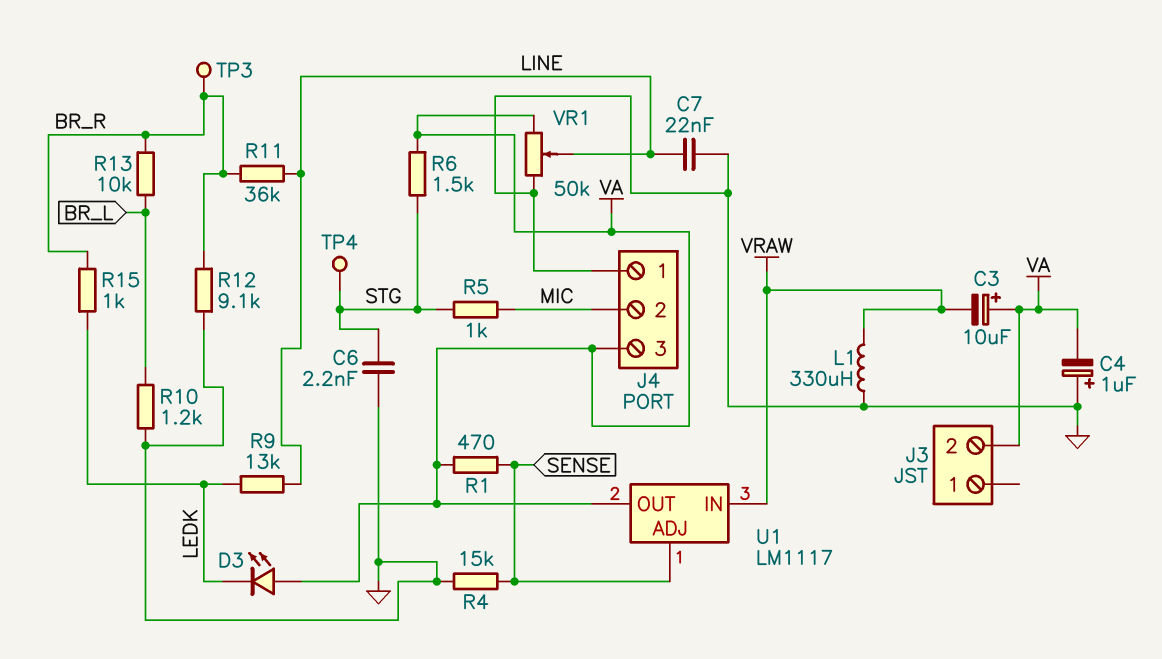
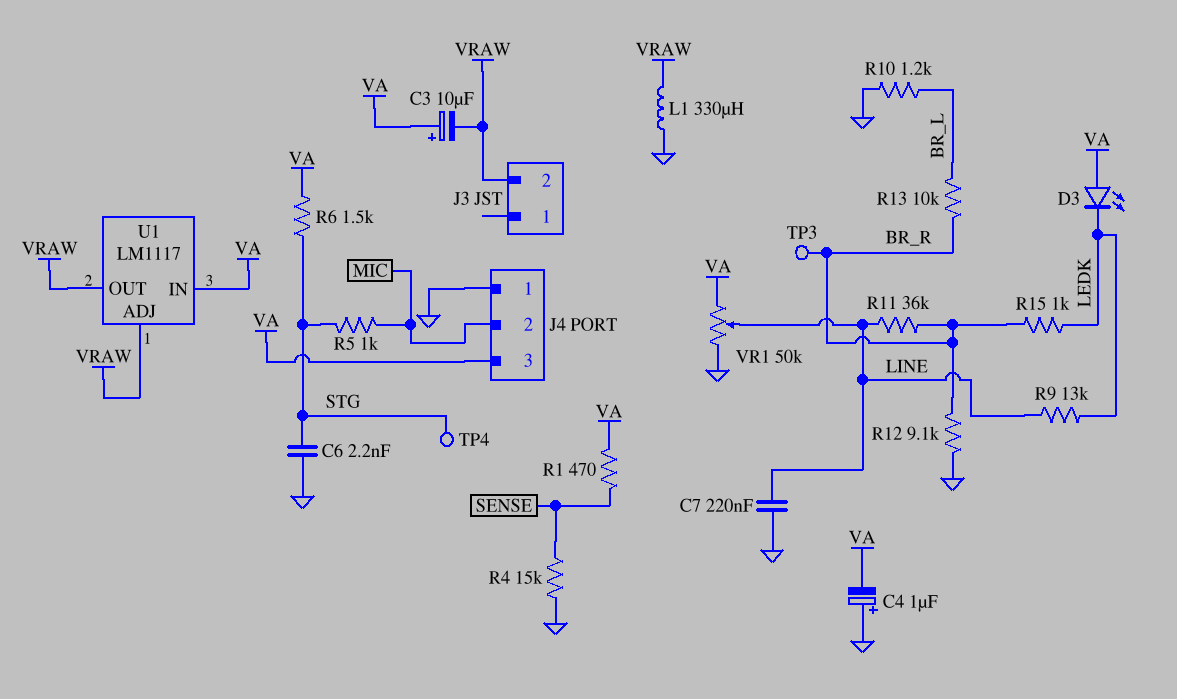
C7: 22nF (GND, LINE) -> 220nF (GND, LINE)
J3 pin 2: VA -> VRAW
U1 pin ADJ: SENSE -> VRAW
U1 pin IN: VRAW -> VA
U1 pin OUT: VA -> VRAW

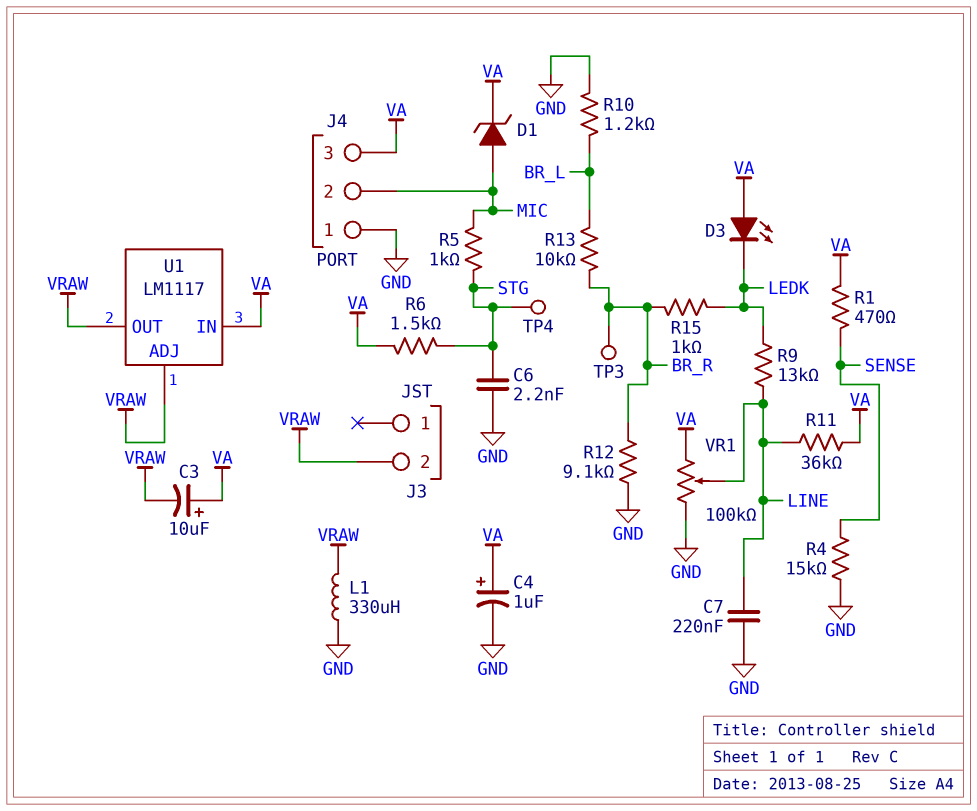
C4: 1uF (plus GND, minus VA) -> 1uF (plus VA, minus GND)
D1: none -> zener (A MIC, K VA)
R11: 36k (BR_R, LINE) -> 36k (LINE, VA)
VR1: 50k (GND, VA, wiper LINE) -> 100k (GND, VA, wiper LINE)

